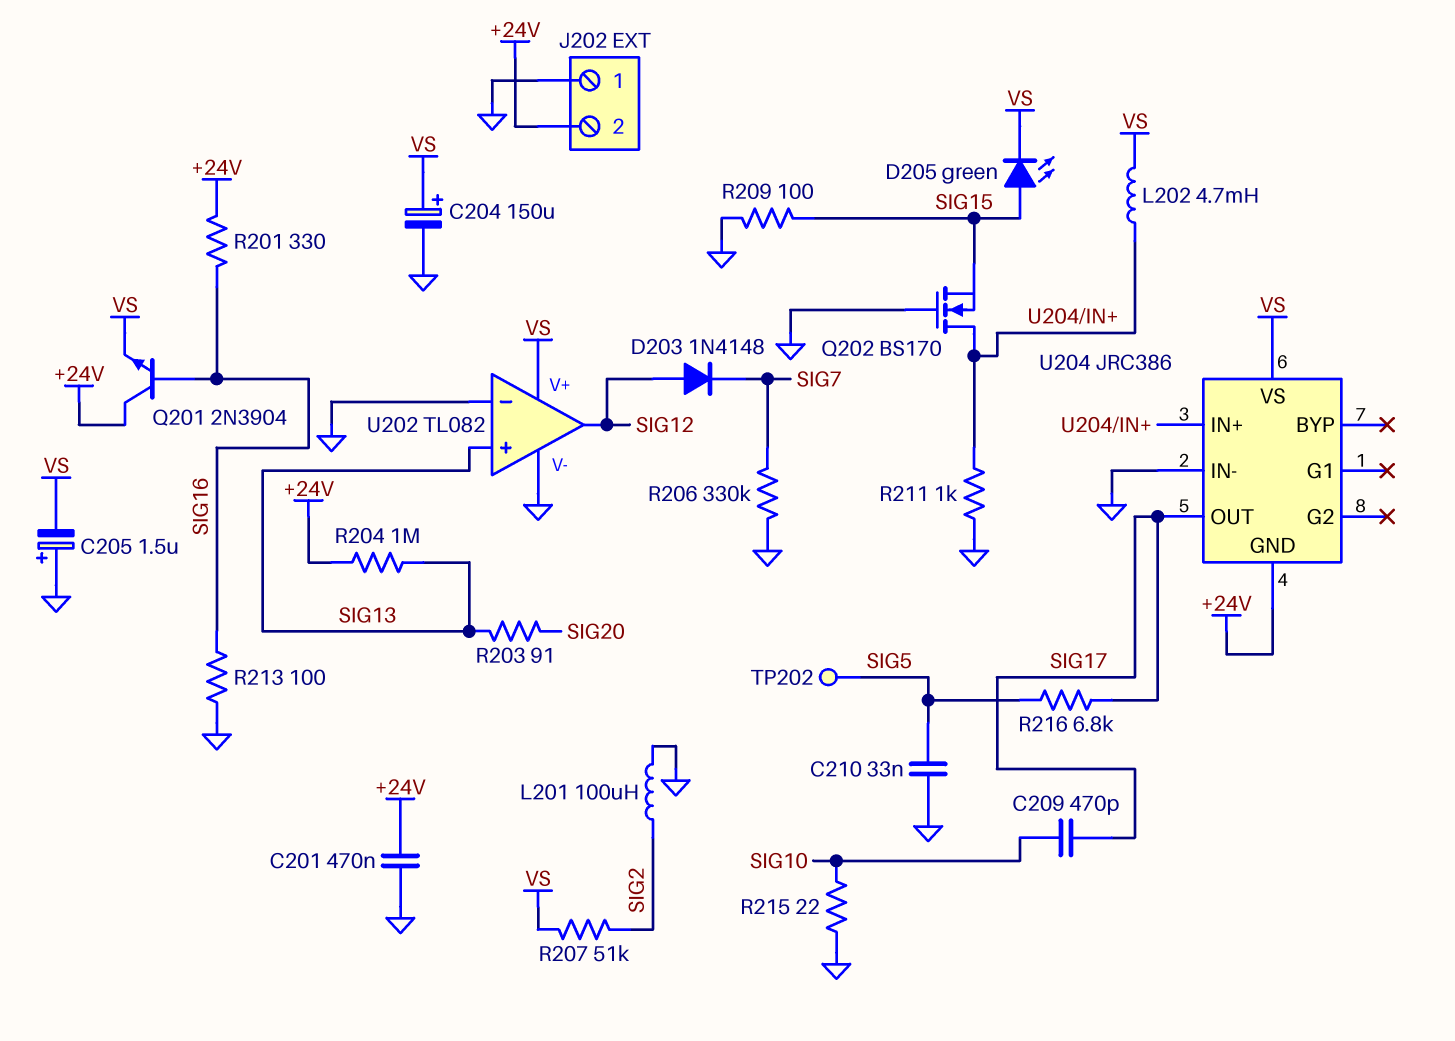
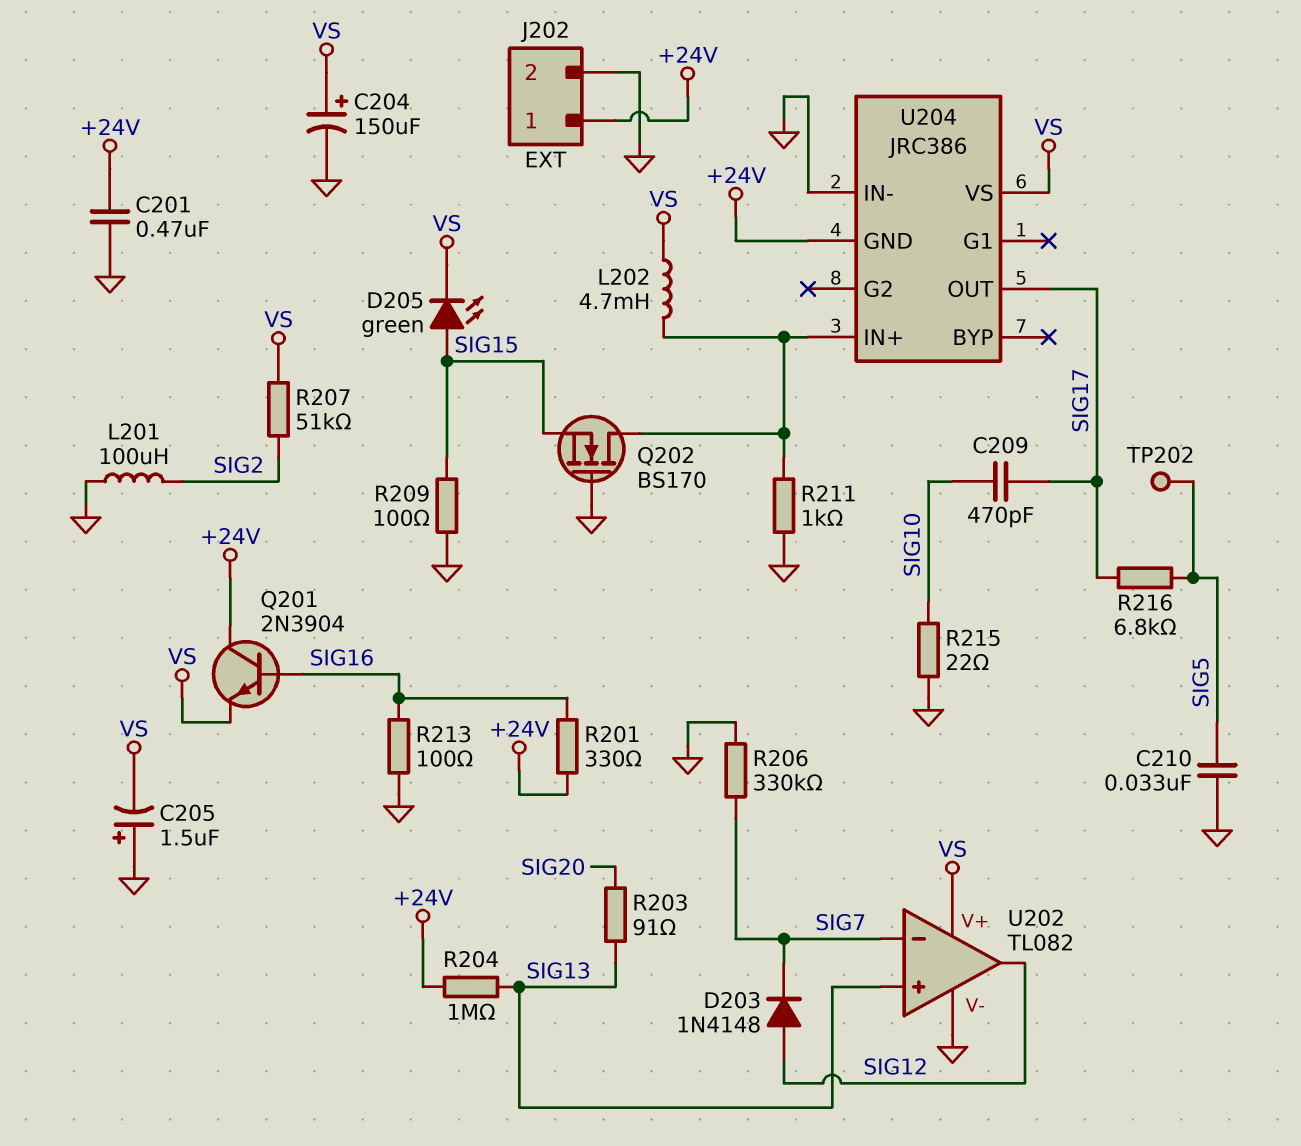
J202 pin 1: GND -> +24V
J202 pin 2: +24V -> GND
U202 pin in-: GND -> SIG7

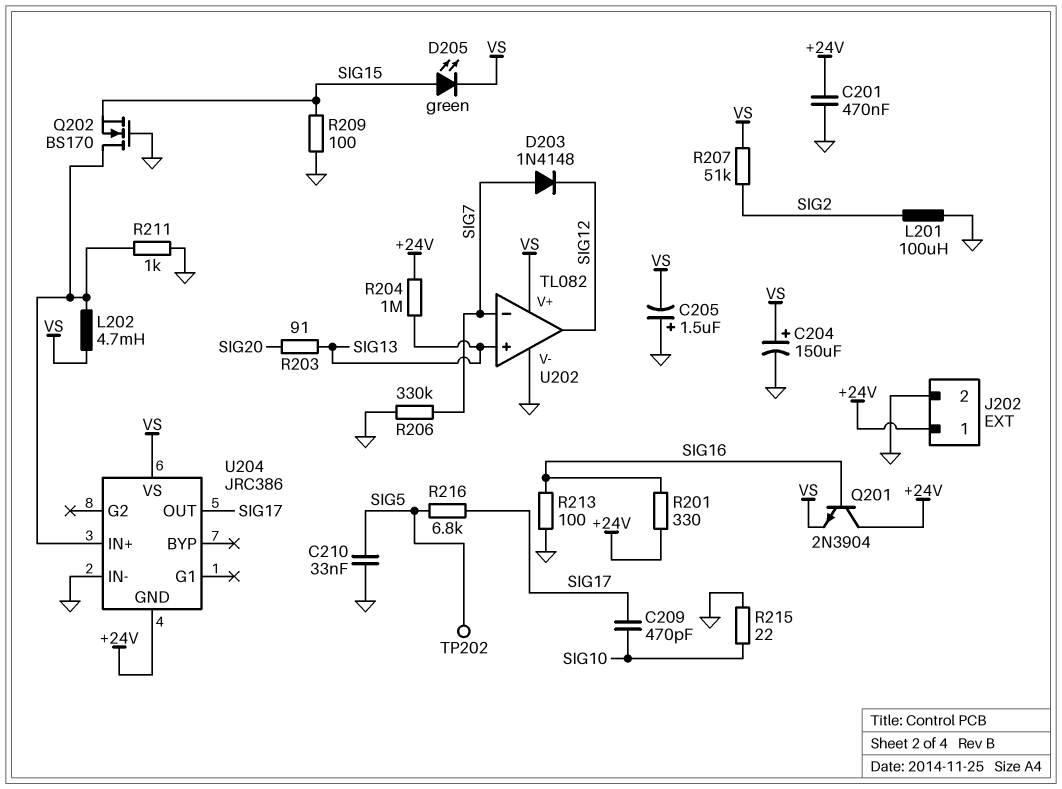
D203: diode 1N4148 (A SIG12, K SIG7) -> diode 1N4148 (A SIG7, K SIG12)

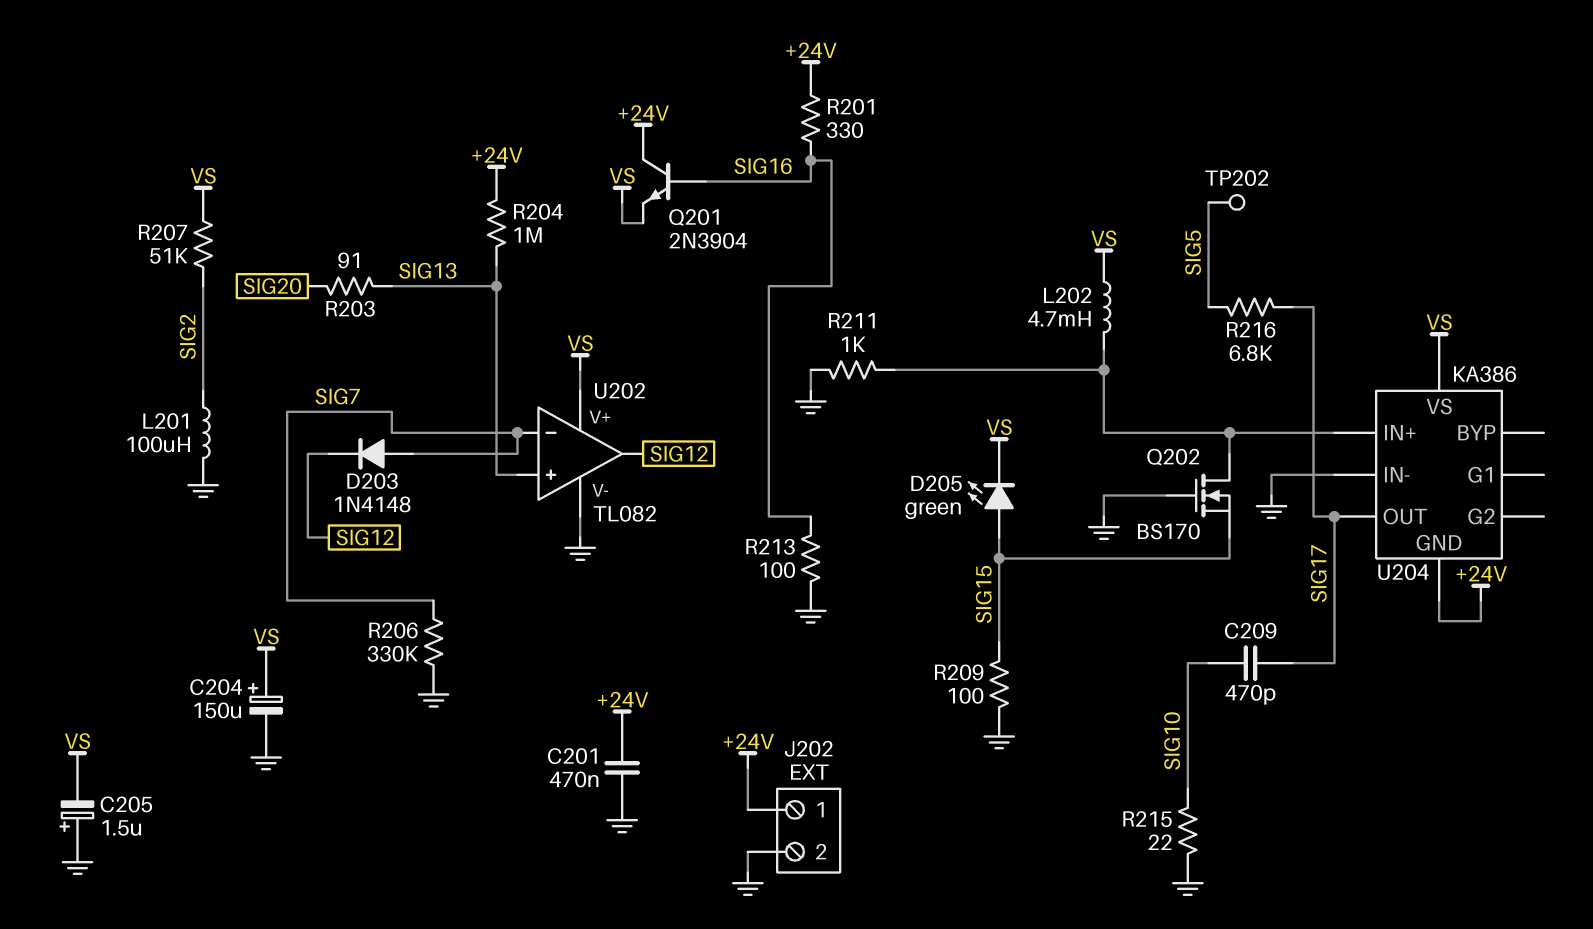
C210: 33nF (GND, SIG5) -> none
U204: JRC386 -> KA386

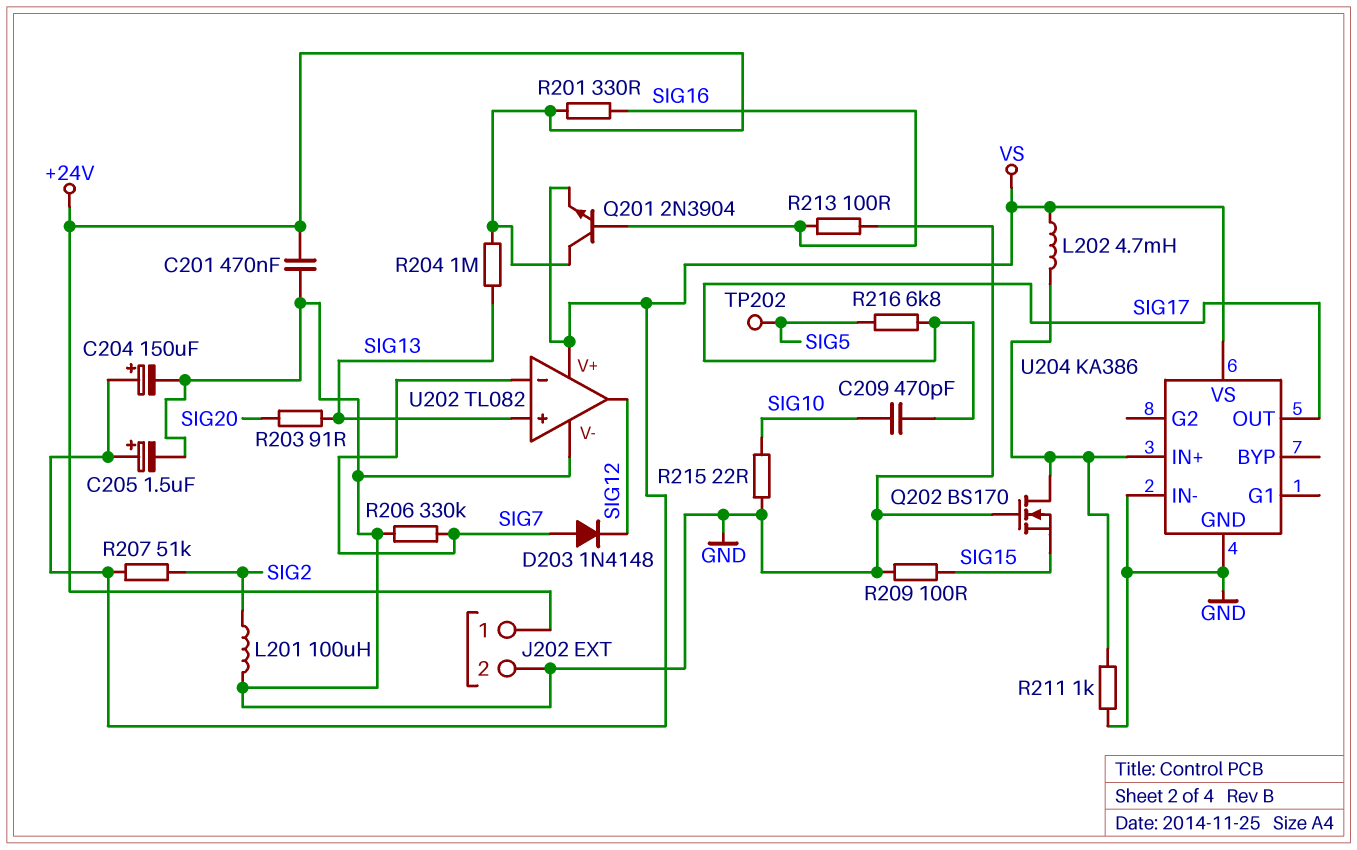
C205: 1.5uF (plus GND, minus VS) -> 1.5uF (plus VS, minus GND)
D205: LED green (A SIG15, K VS) -> none
U204 pin GND: +24V -> GND

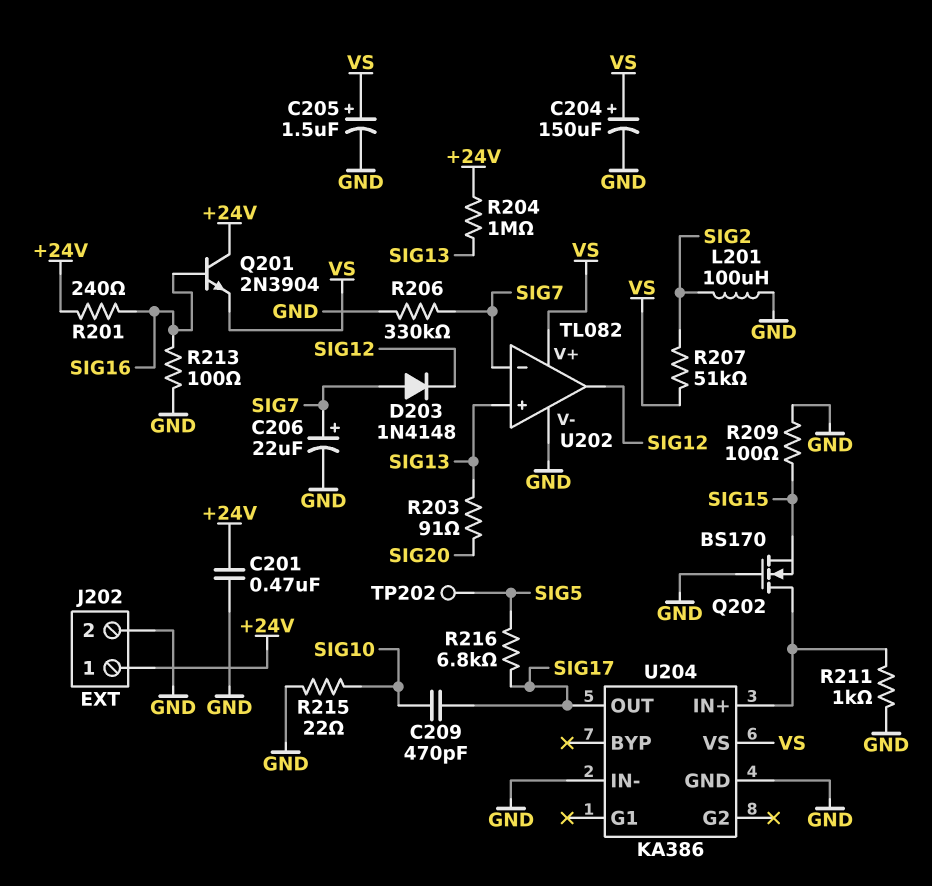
C206: none -> 22uF (plus SIG7, minus GND)
L202: 4.7mH (U204/IN+, VS) -> none
R201: 330 (+24V, SIG16) -> 240 (+24V, SIG16)

